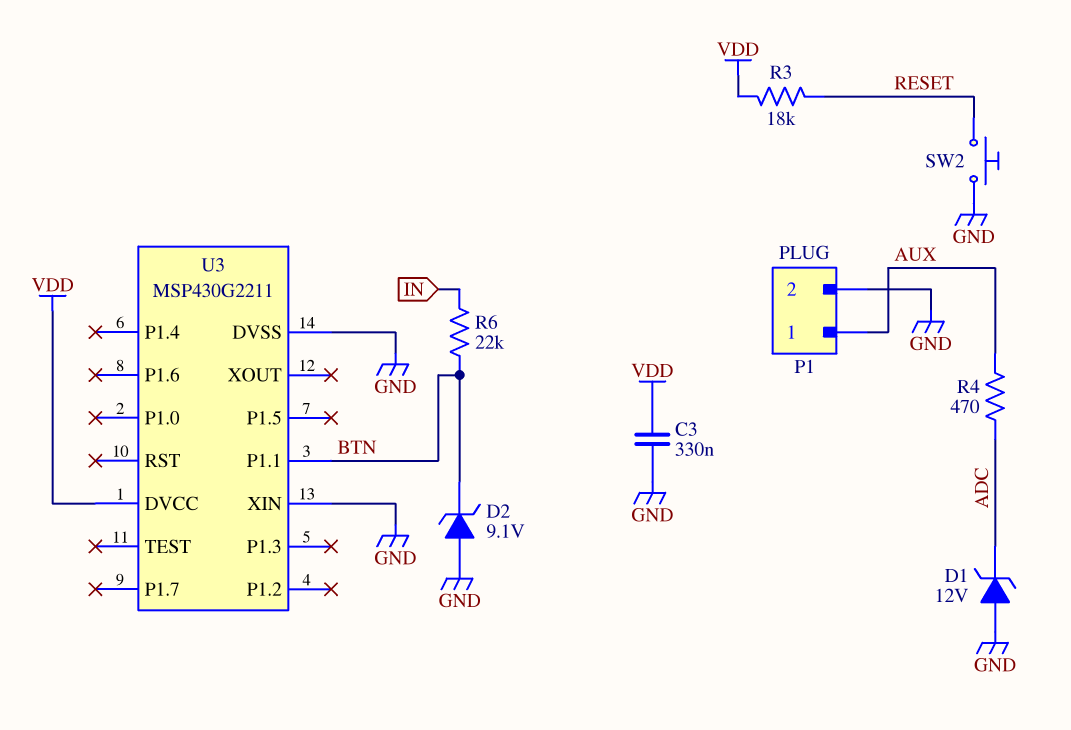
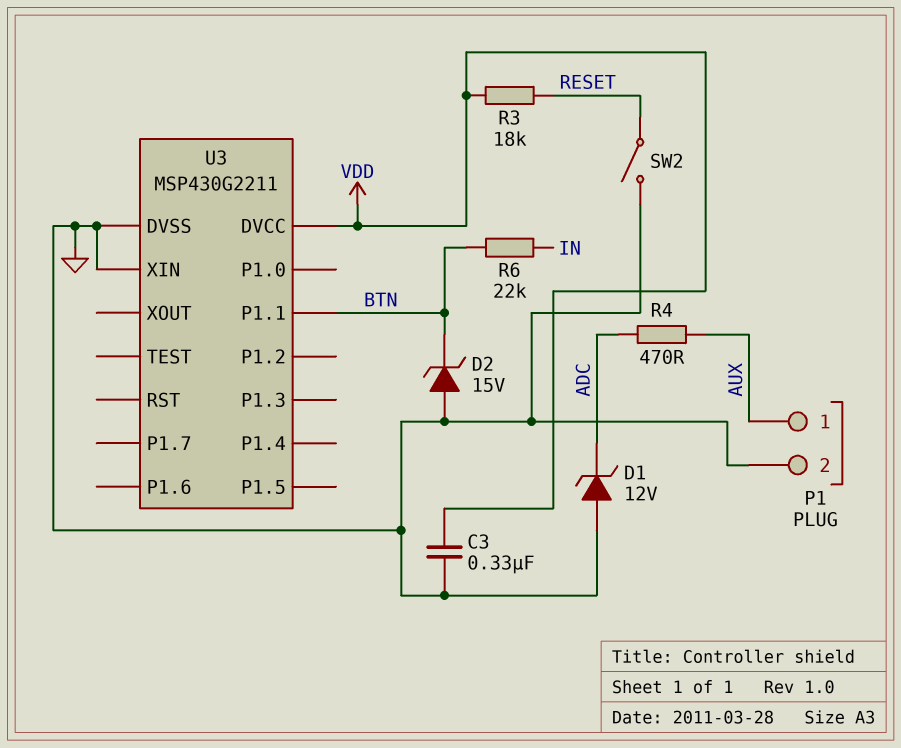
D2: zener 9.1V (A GND, K BTN) -> zener 15V (A GND, K BTN)
SW2: button (GND, RESET) -> switch (GND, RESET)

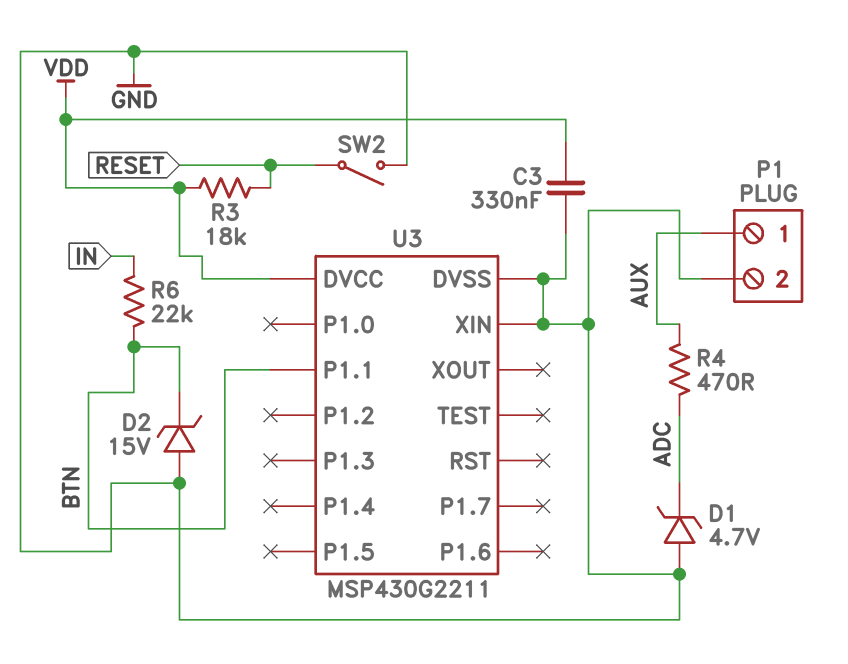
D1: zener 12V (A GND, K ADC) -> zener 4.7V (A GND, K ADC)

